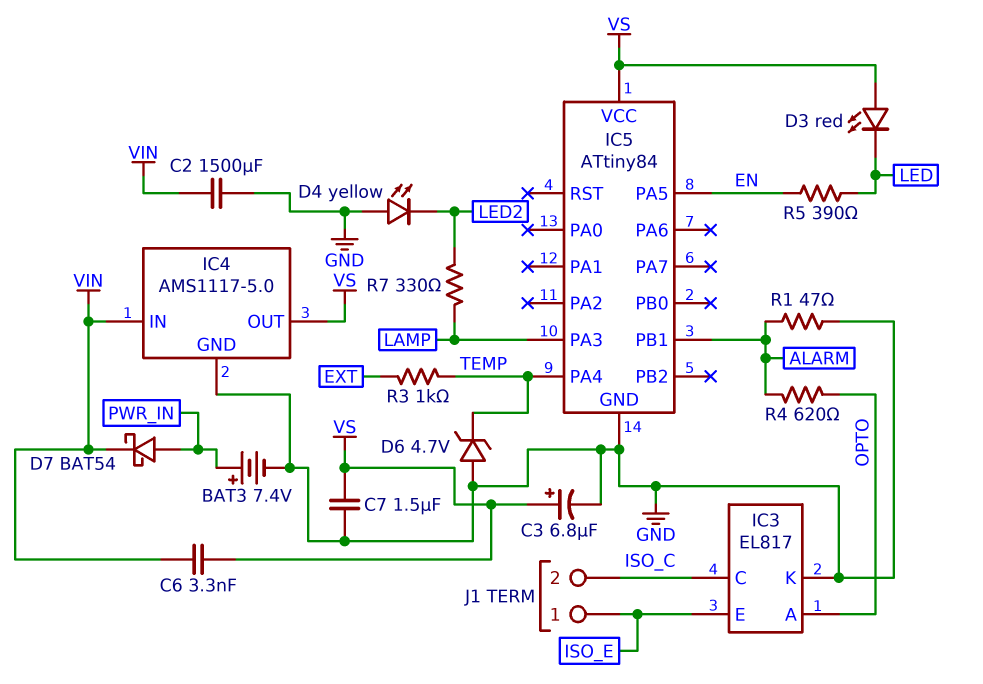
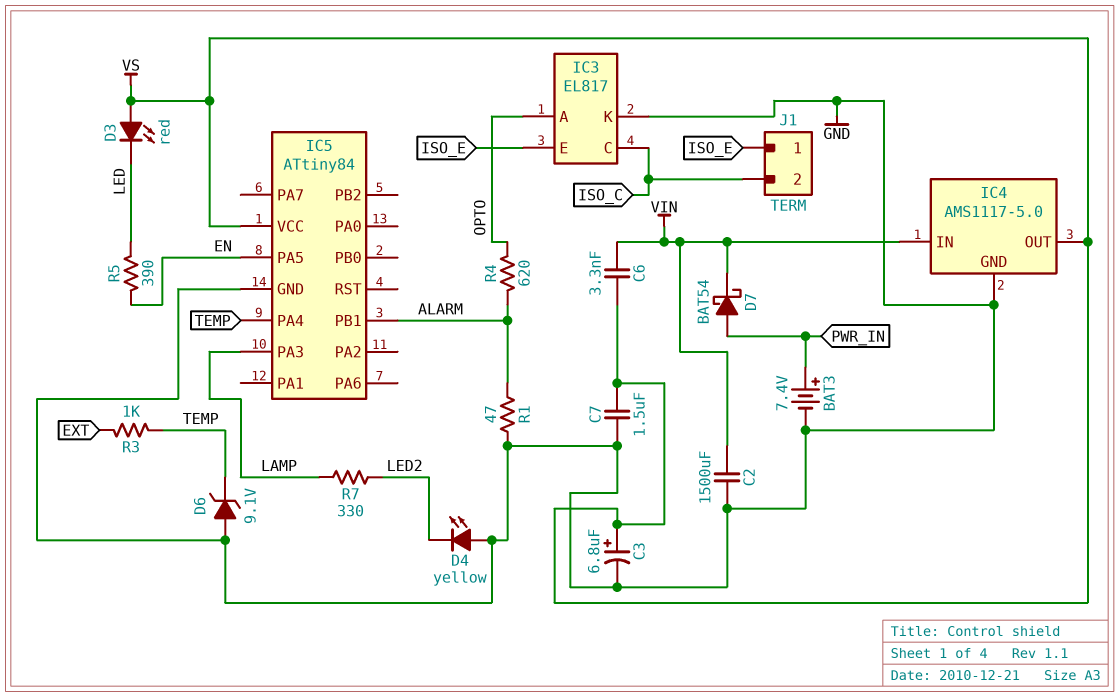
D6: zener 4.7V (A GND, K TEMP) -> zener 9.1V (A GND, K TEMP)

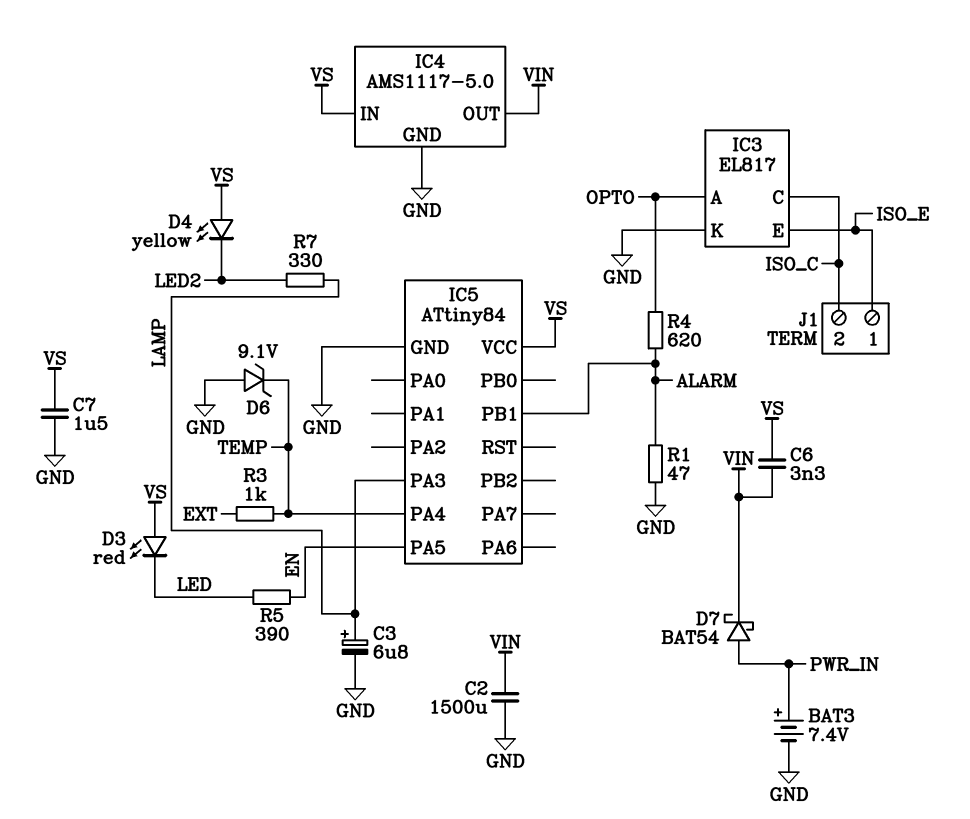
C3: 6.8uF (plus VS, minus GND) -> 6.8uF (plus LAMP, minus GND)
D4: LED yellow (A GND, K LED2) -> LED yellow (A VS, K LED2)
IC4 pin IN: VIN -> VS
IC4 pin OUT: VS -> VIN

